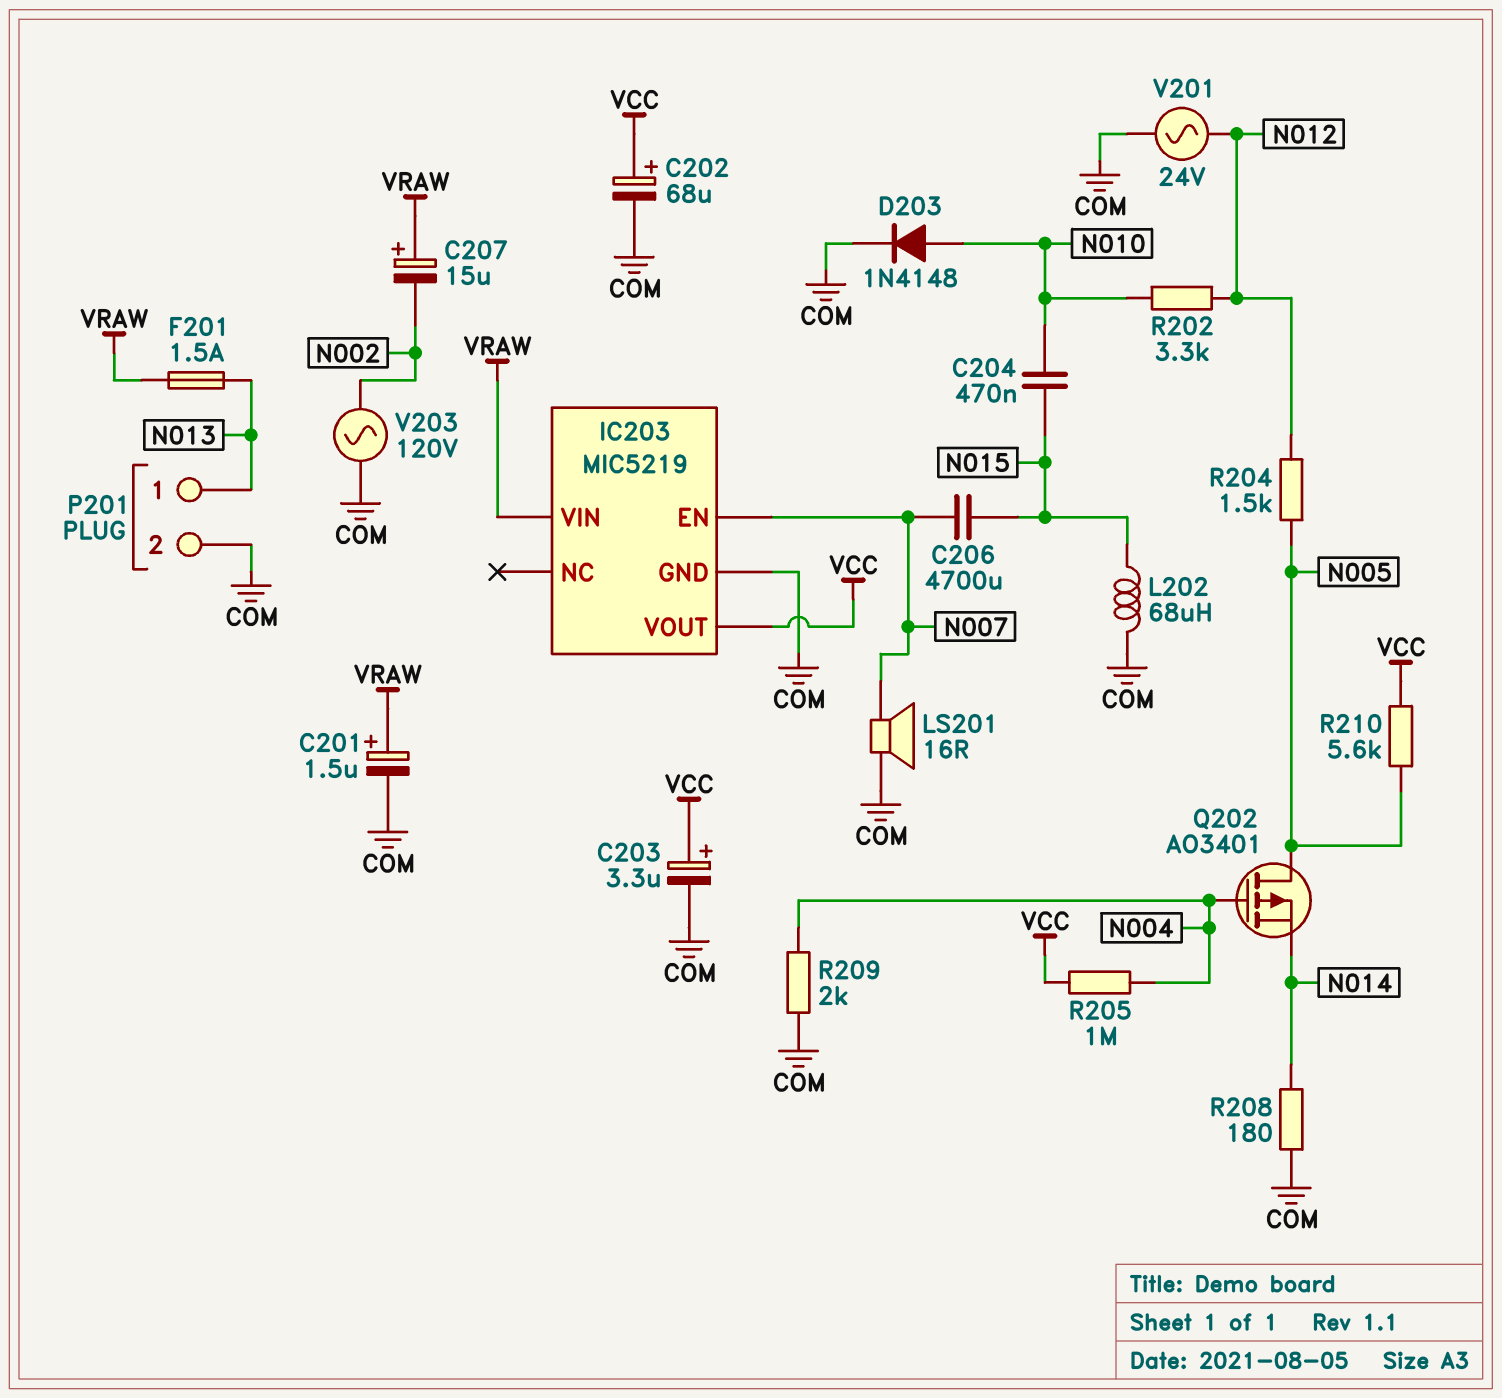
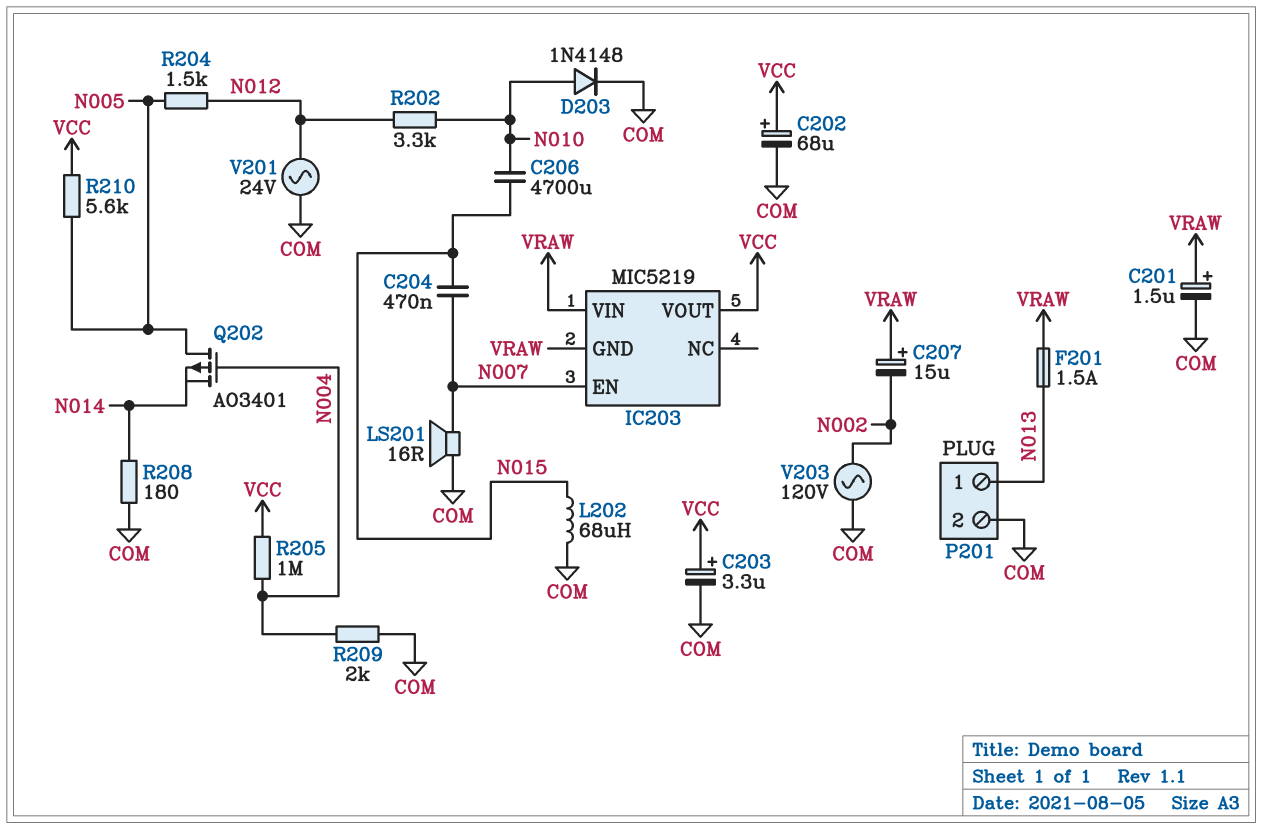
C204: 470nF (N010, N015) -> 470nF (N007, N015)
C206: 4700uF (N007, N015) -> 4700uF (N010, N015)
IC203 pin GND: COM -> VRAW

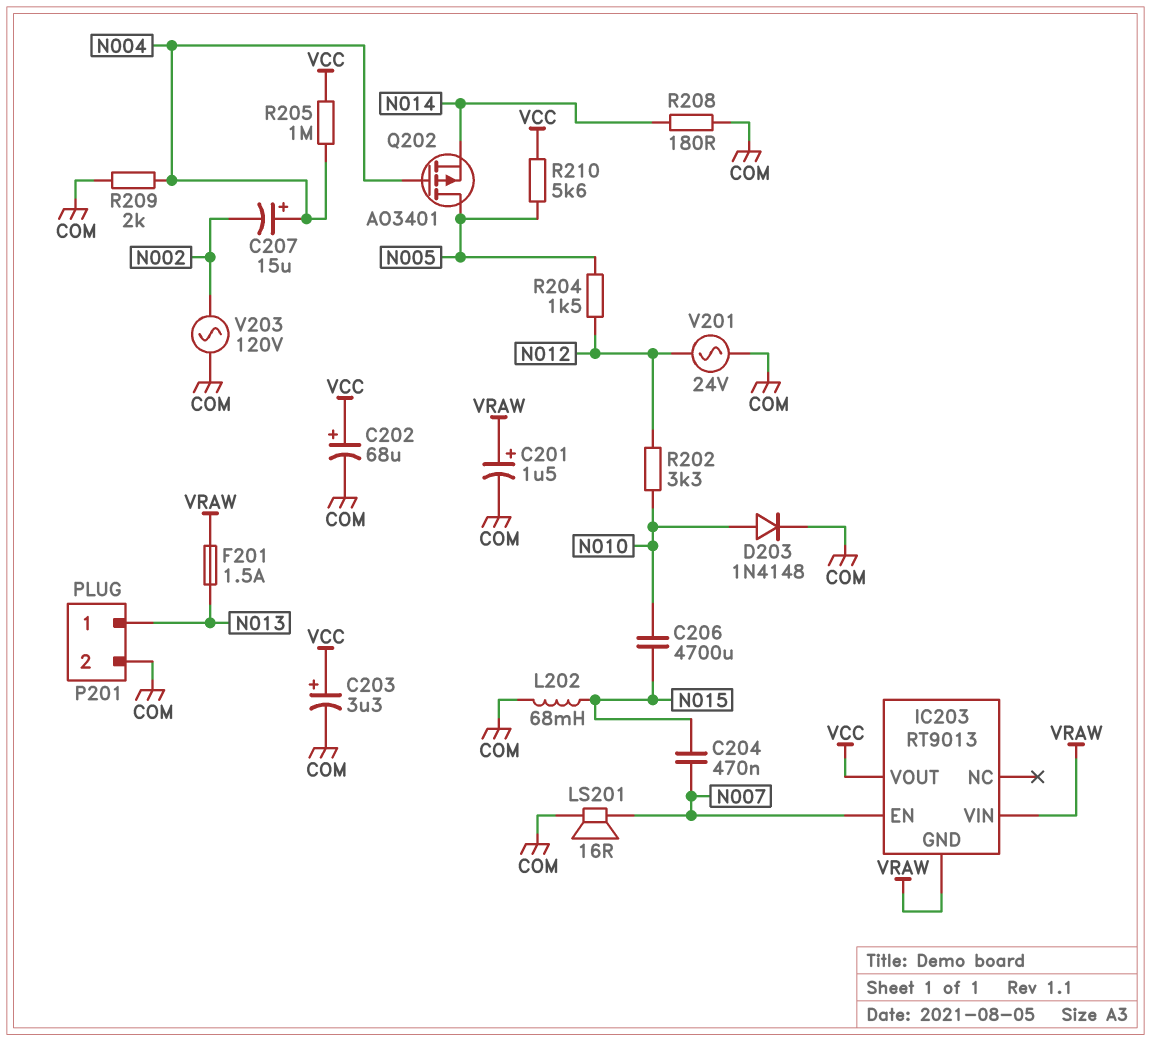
C207: 15uF (plus VRAW, minus N002) -> 15uF (plus N004, minus N002)
IC203: MIC5219 -> RT9013
L202: 68uH (COM, N015) -> 68mH (COM, N015)

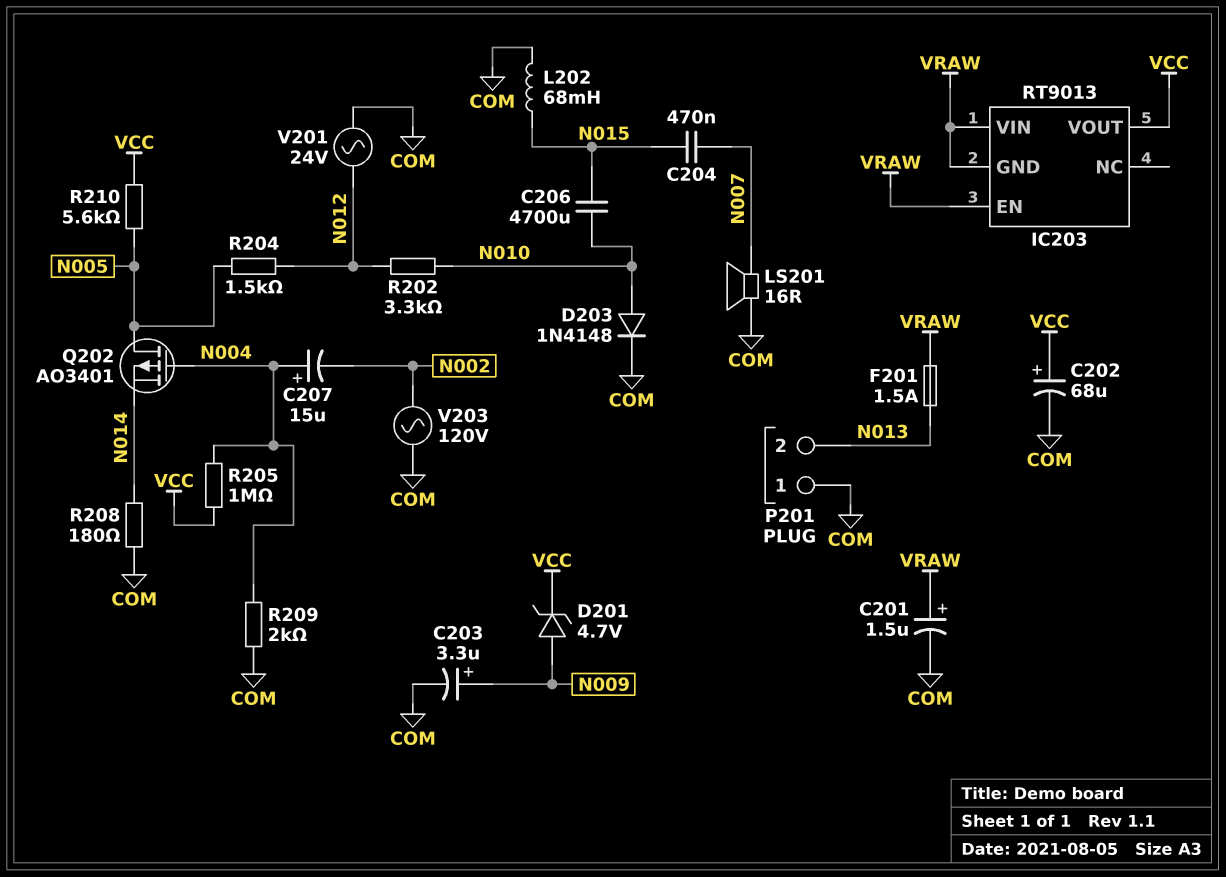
C203: 3.3uF (plus VCC, minus COM) -> 3.3uF (plus N009, minus COM)
D201: none -> zener 4.7V (A N009, K VCC)
IC203 pin EN: N007 -> VRAW
P201 pin 1: N013 -> COM
P201 pin 2: COM -> N013

